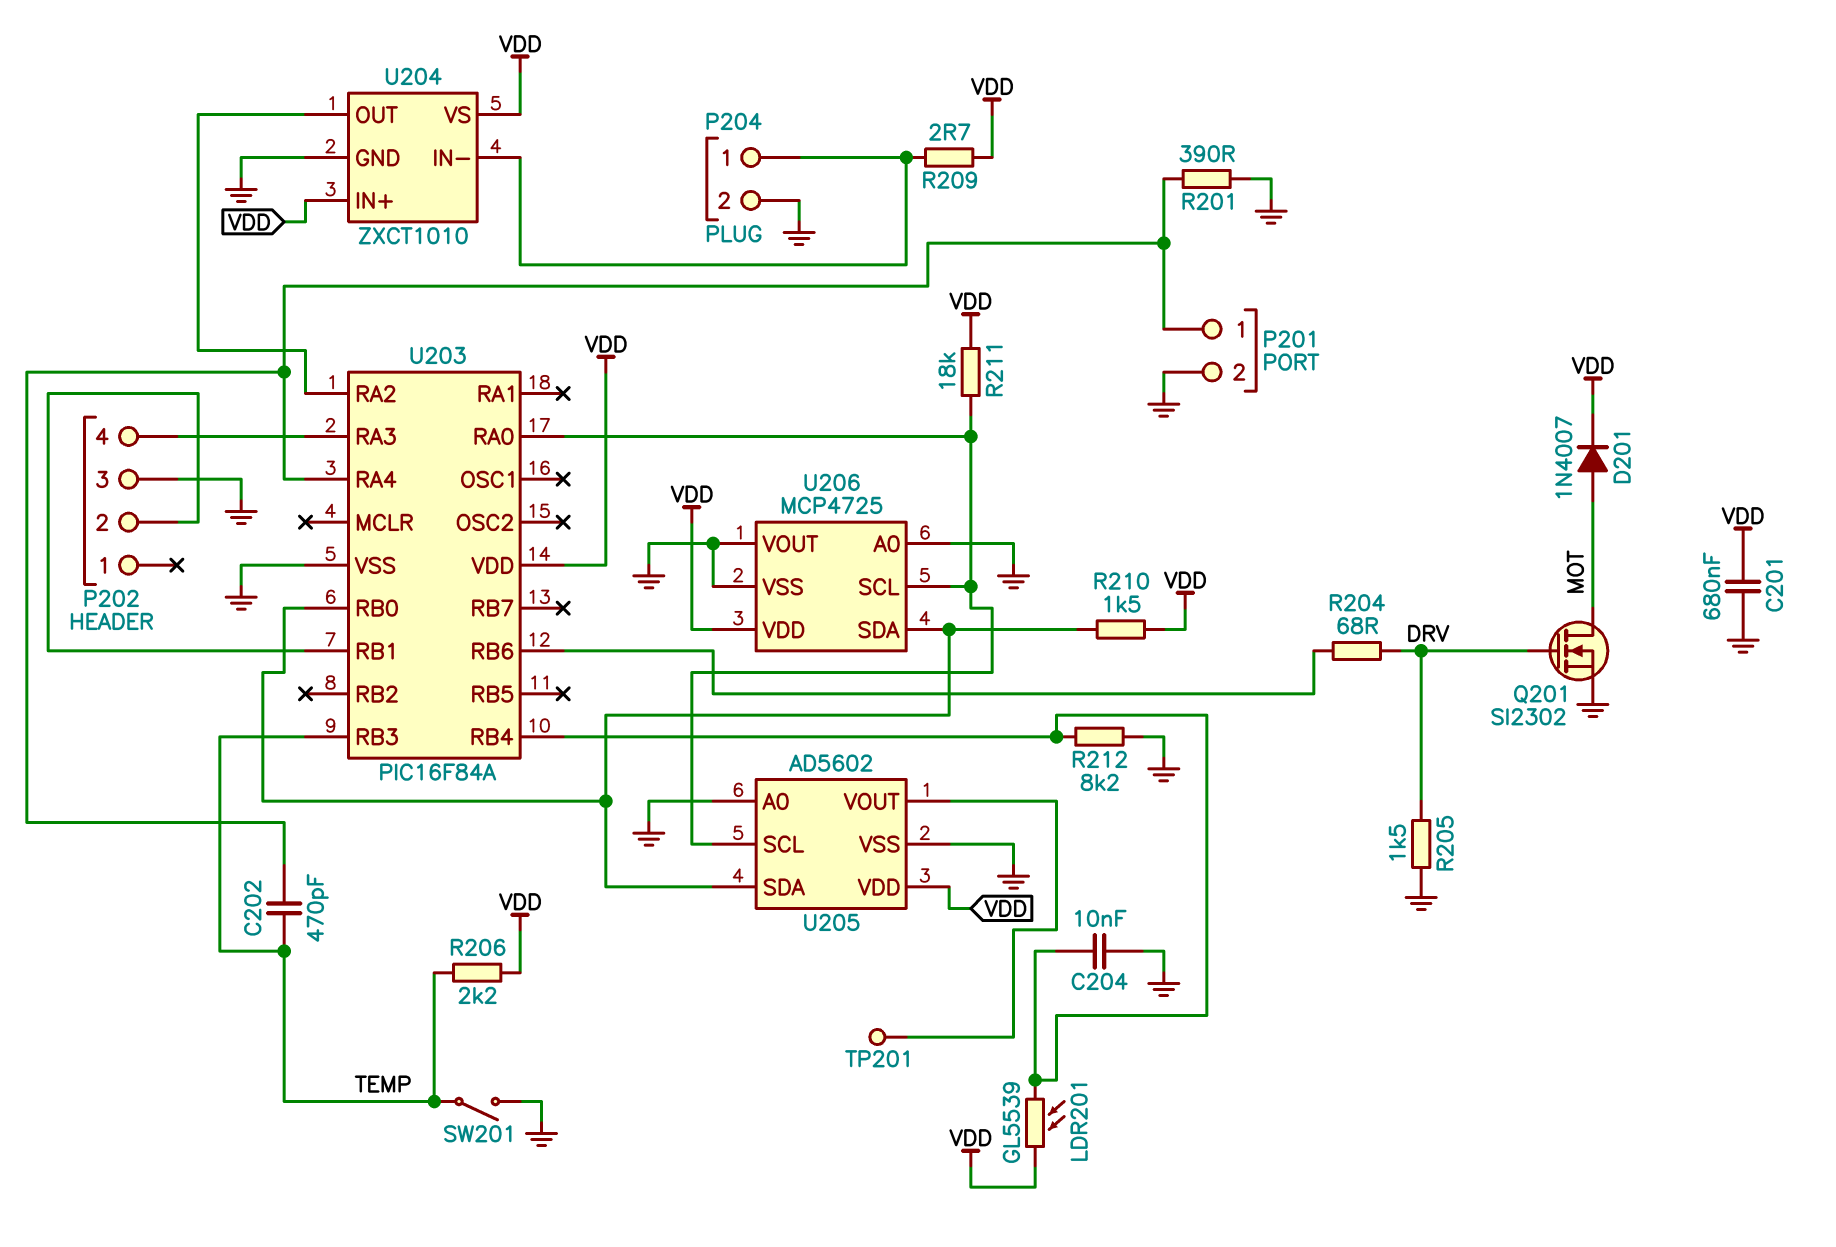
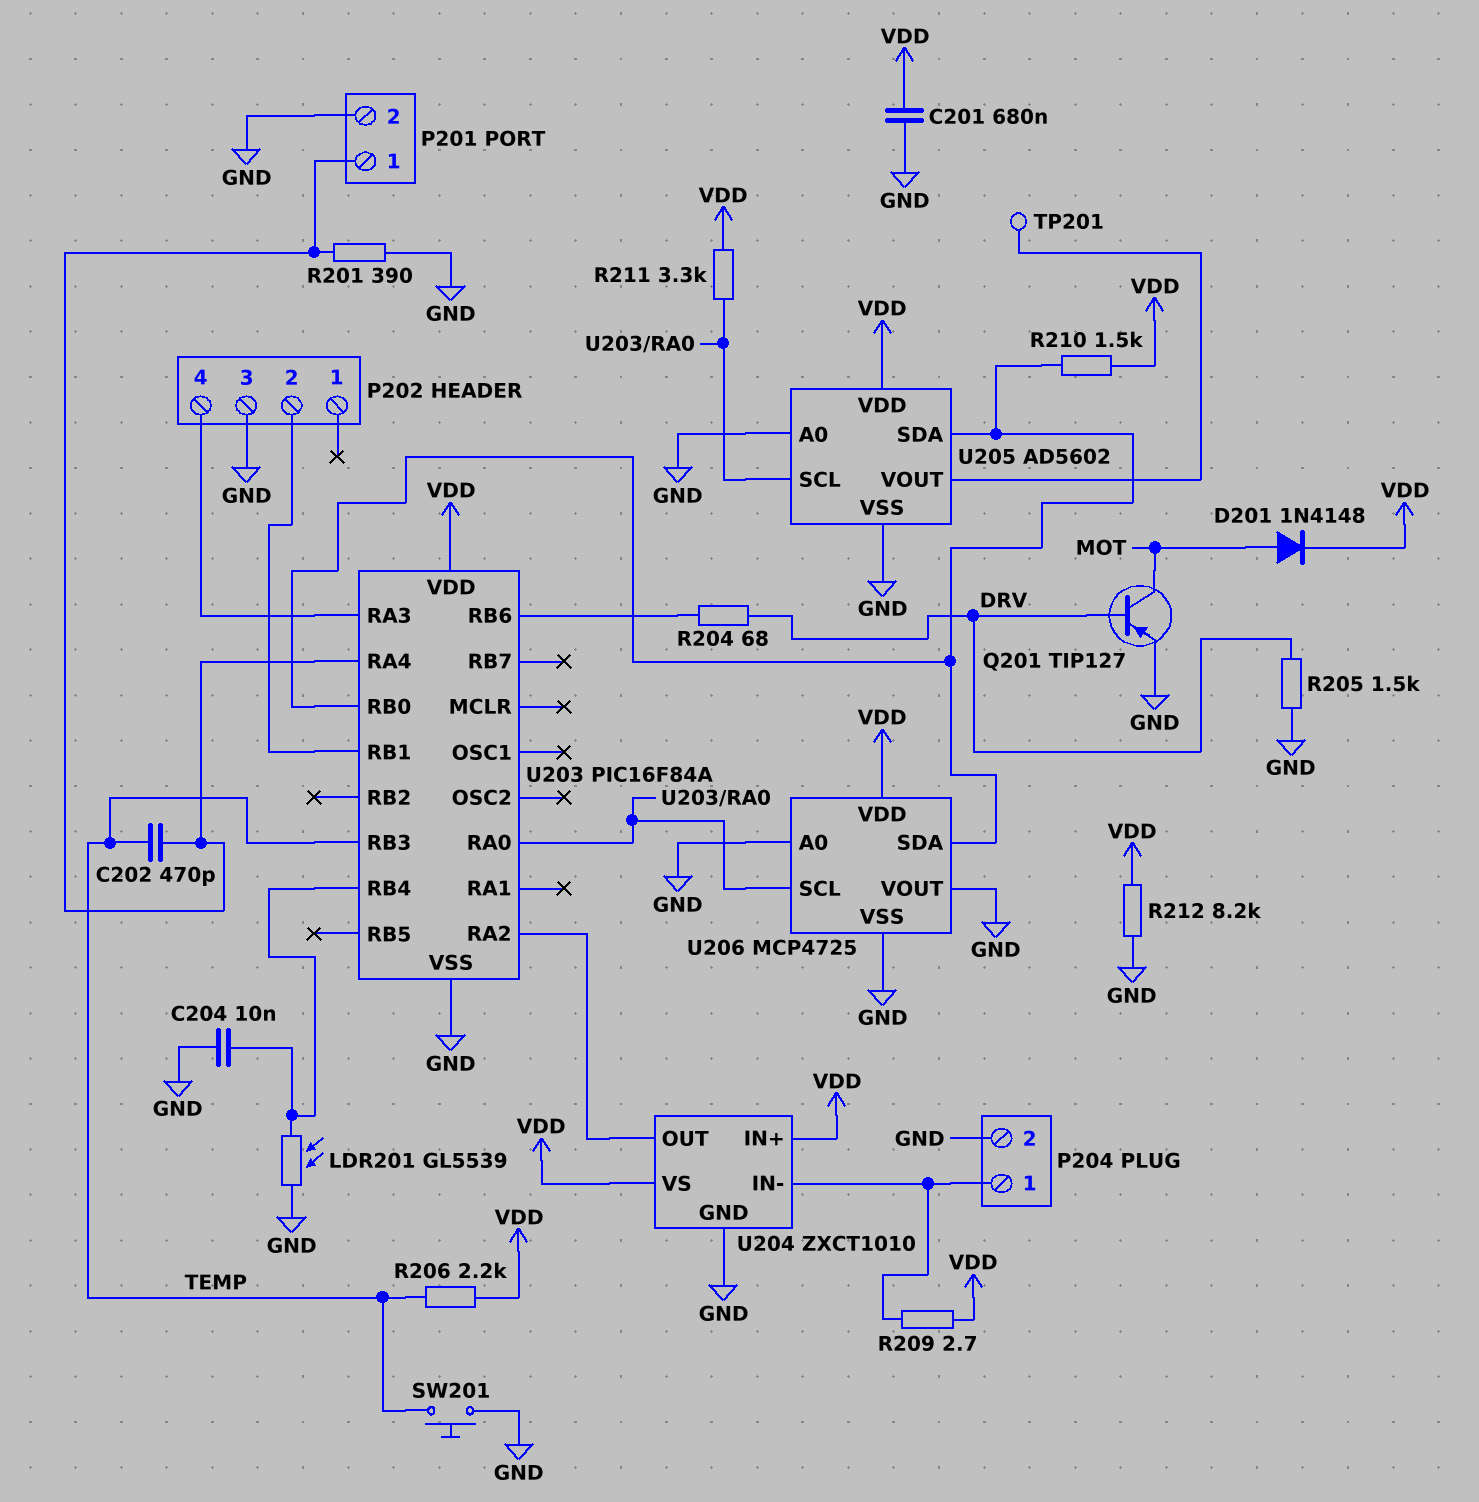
D201: diode 1N4007 (A MOT, K VDD) -> diode 1N4148 (A MOT, K VDD)
LDR201: GL5539 (U203/RB4, VDD) -> GL5539 (GND, U203/RB4)
Q201: NMOS SI2302 (G DRV, D MOT, S GND) -> PNP TIP127 (B DRV, C MOT, E GND)
R211: 18k (U203/RA0, VDD) -> 3.3k (U203/RA0, VDD)
R212: 8.2k (GND, U203/RB4) -> 8.2k (GND, VDD)
SW201: switch (GND, TEMP) -> button (GND, TEMP)

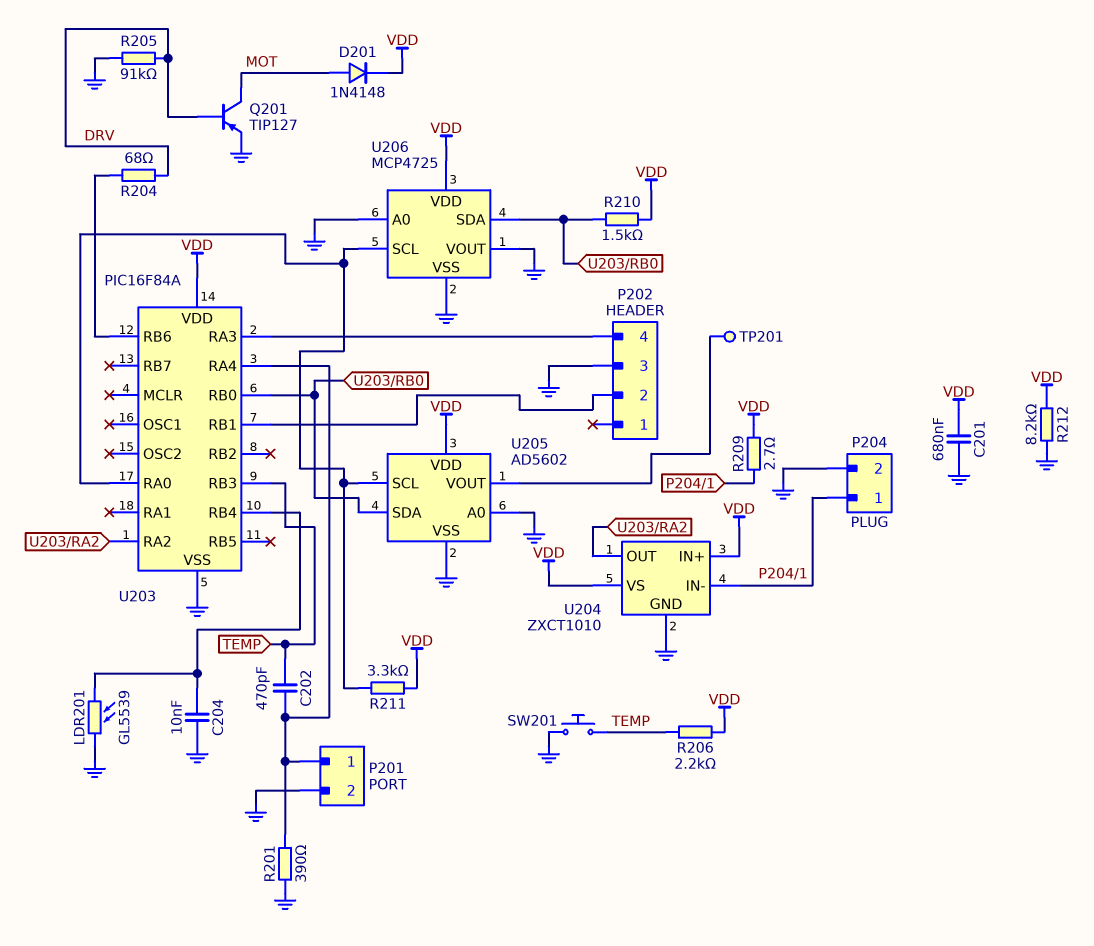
R205: 1.5k (DRV, GND) -> 91k (DRV, GND)

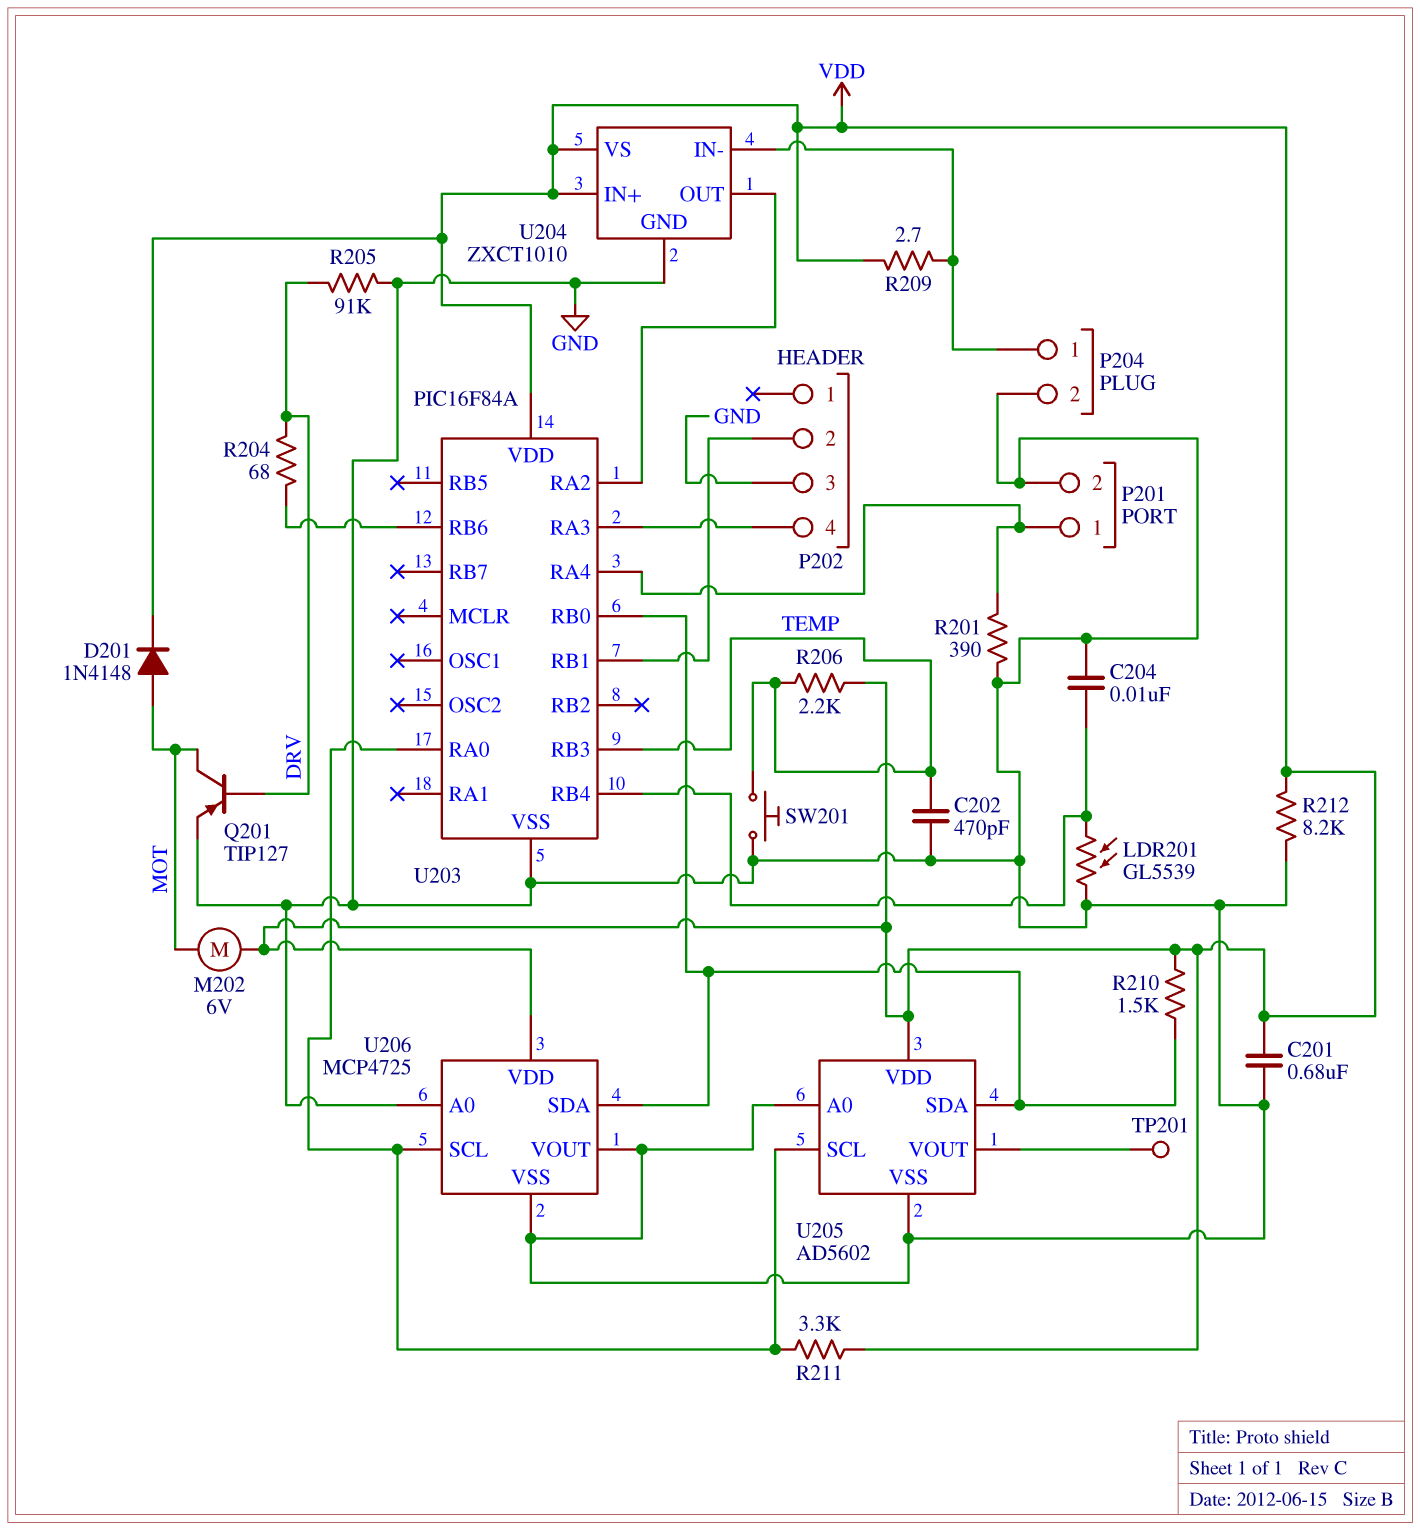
C202: 470pF (P201/1, TEMP) -> 470pF (GND, TEMP)
M202: none -> motor 6V (MOT, VDD)

